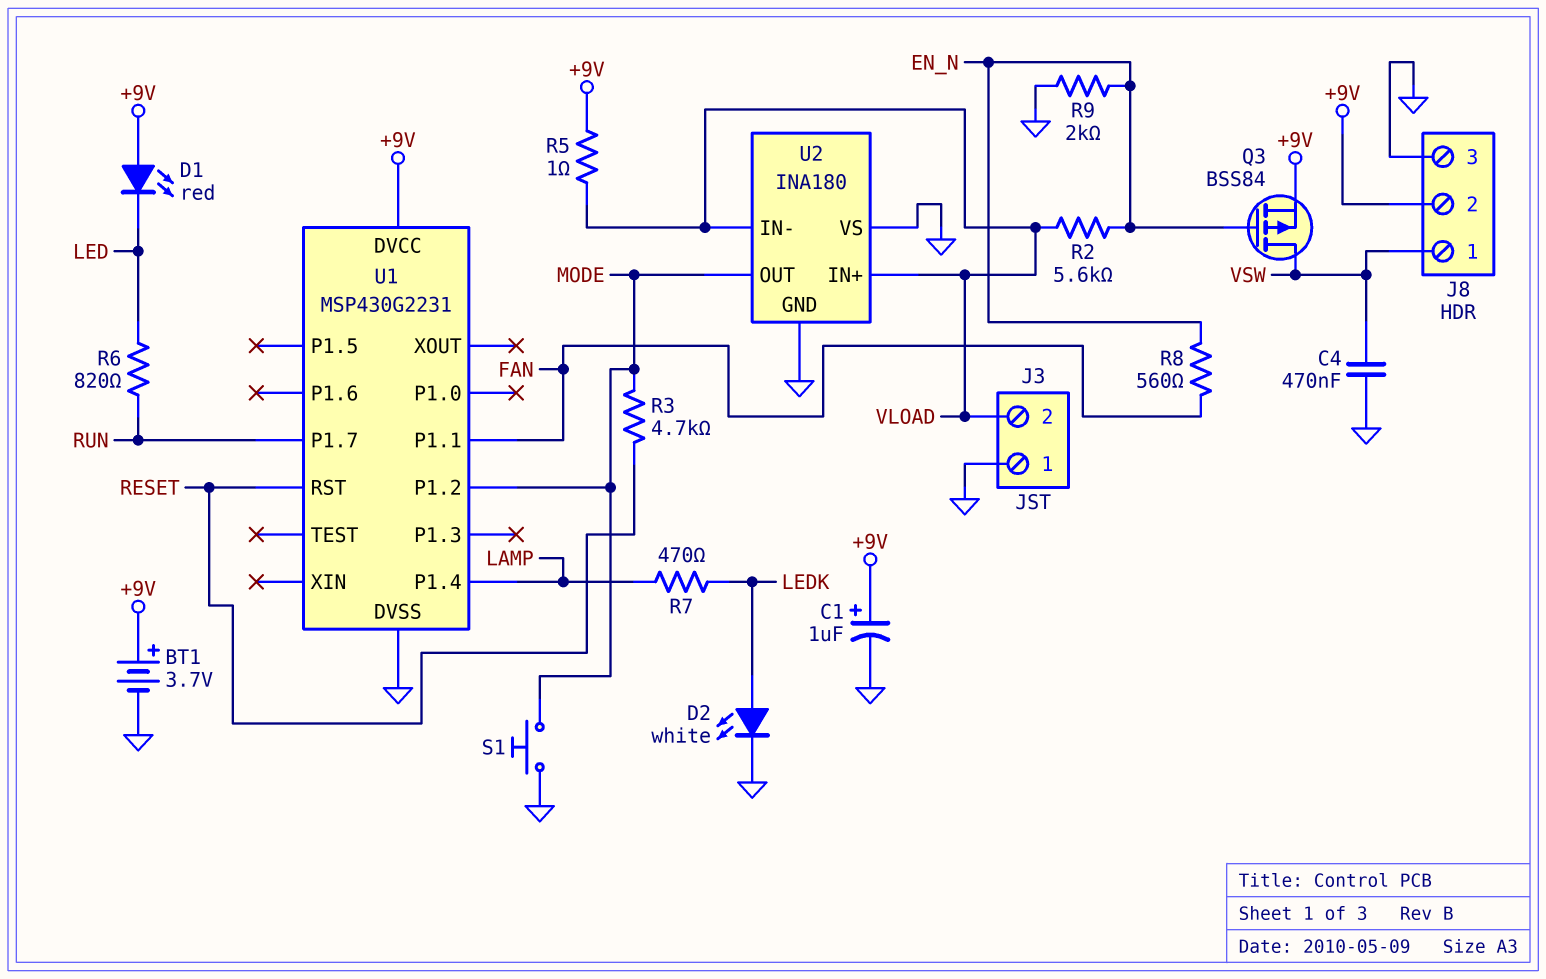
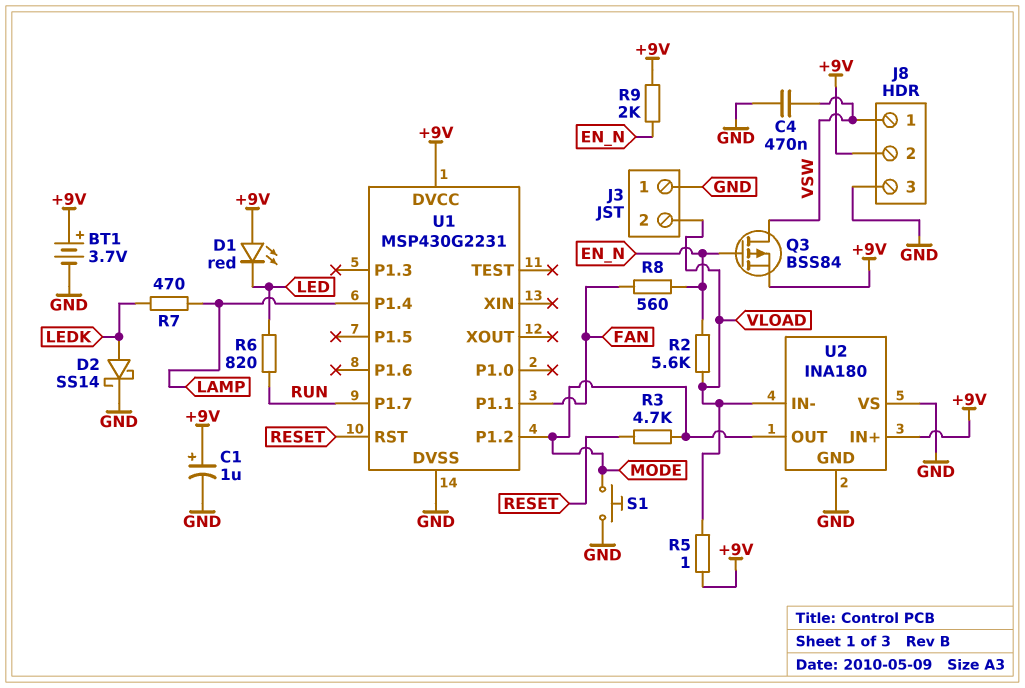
D2: LED white (A LEDK, K GND) -> schottky SS14 (A LEDK, K GND)
R9: 2k (EN_N, GND) -> 2k (+9V, EN_N)
U2 pin IN+: VLOAD -> +9V

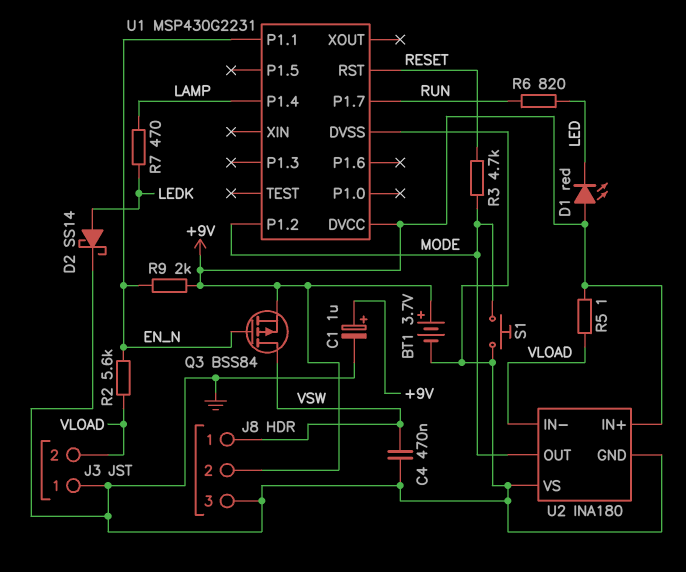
R8: 560 (EN_N, FAN) -> none
U1 pin P1.1: FAN -> EN_N

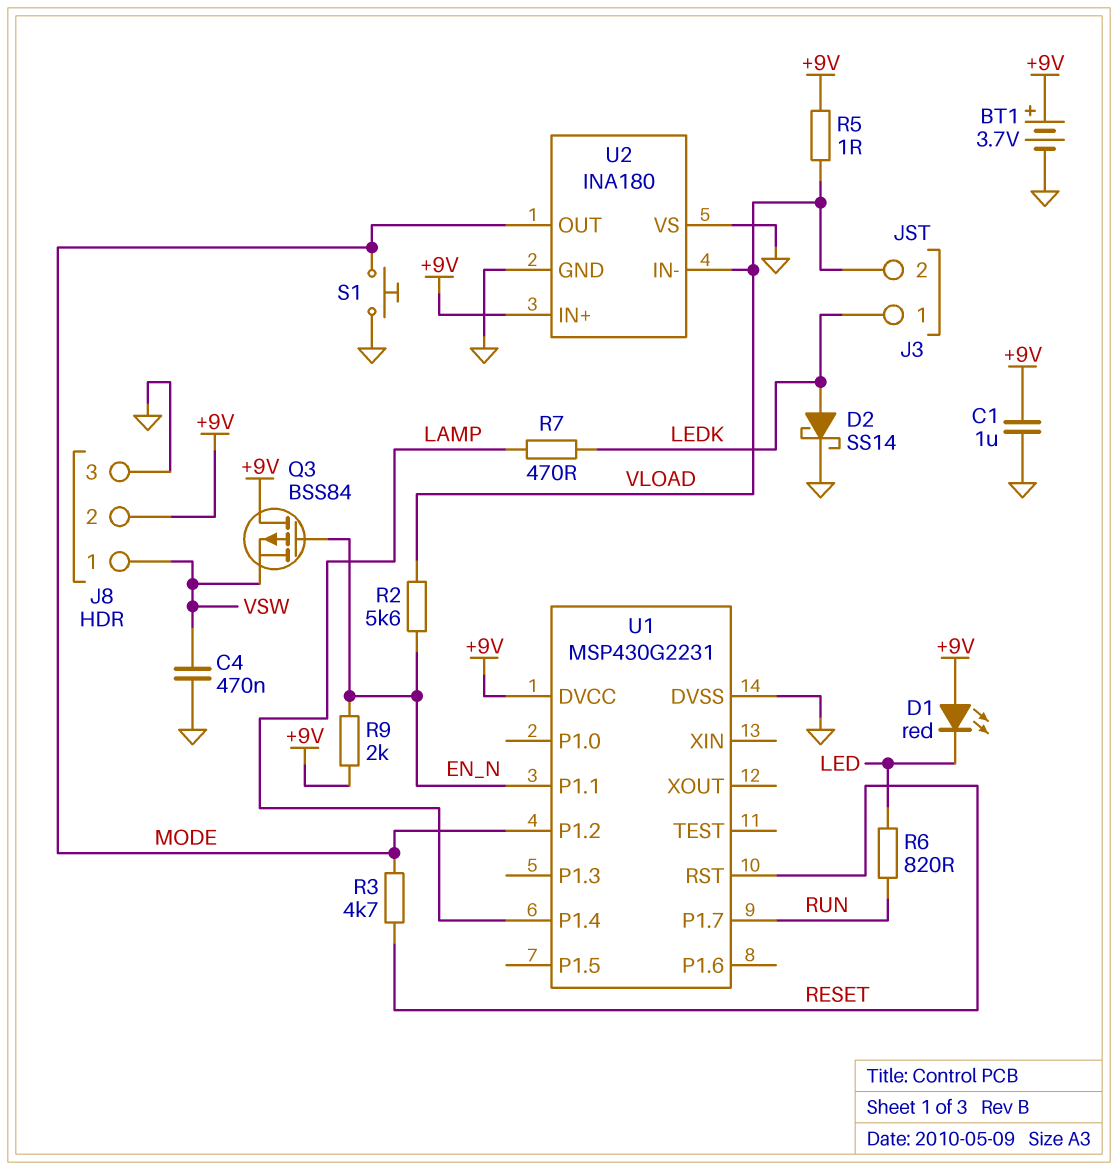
C1: 1uF (plus +9V, minus GND) -> 1uF (+9V, GND)
J3 pin 1: GND -> LEDK
Q3: PMOS BSS84 (G EN_N, D VSW, S +9V) -> PMOS BSS84 (G EN_N, D +9V, S VSW)

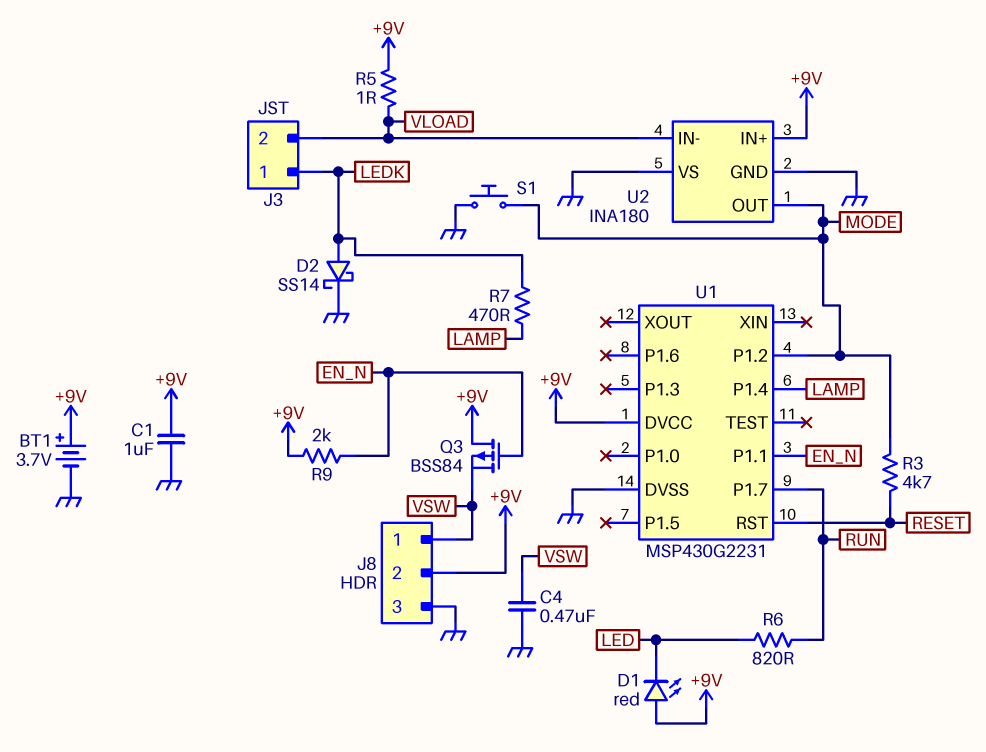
R2: 5.6k (EN_N, VLOAD) -> none

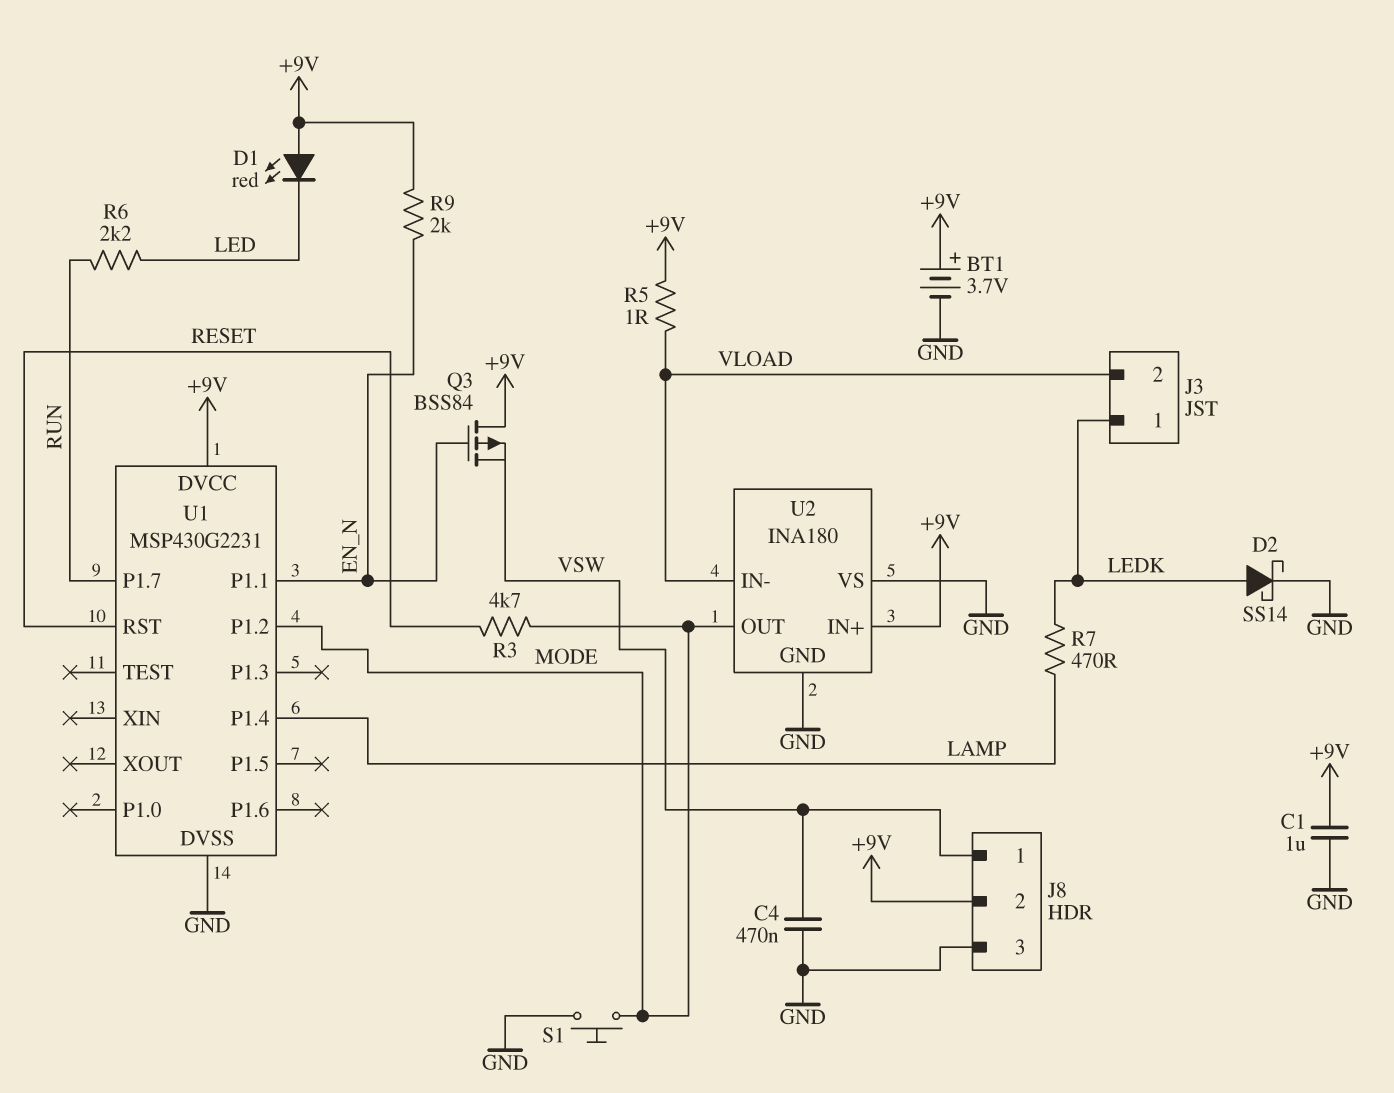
R6: 820 (LED, RUN) -> 2.2k (LED, RUN)

